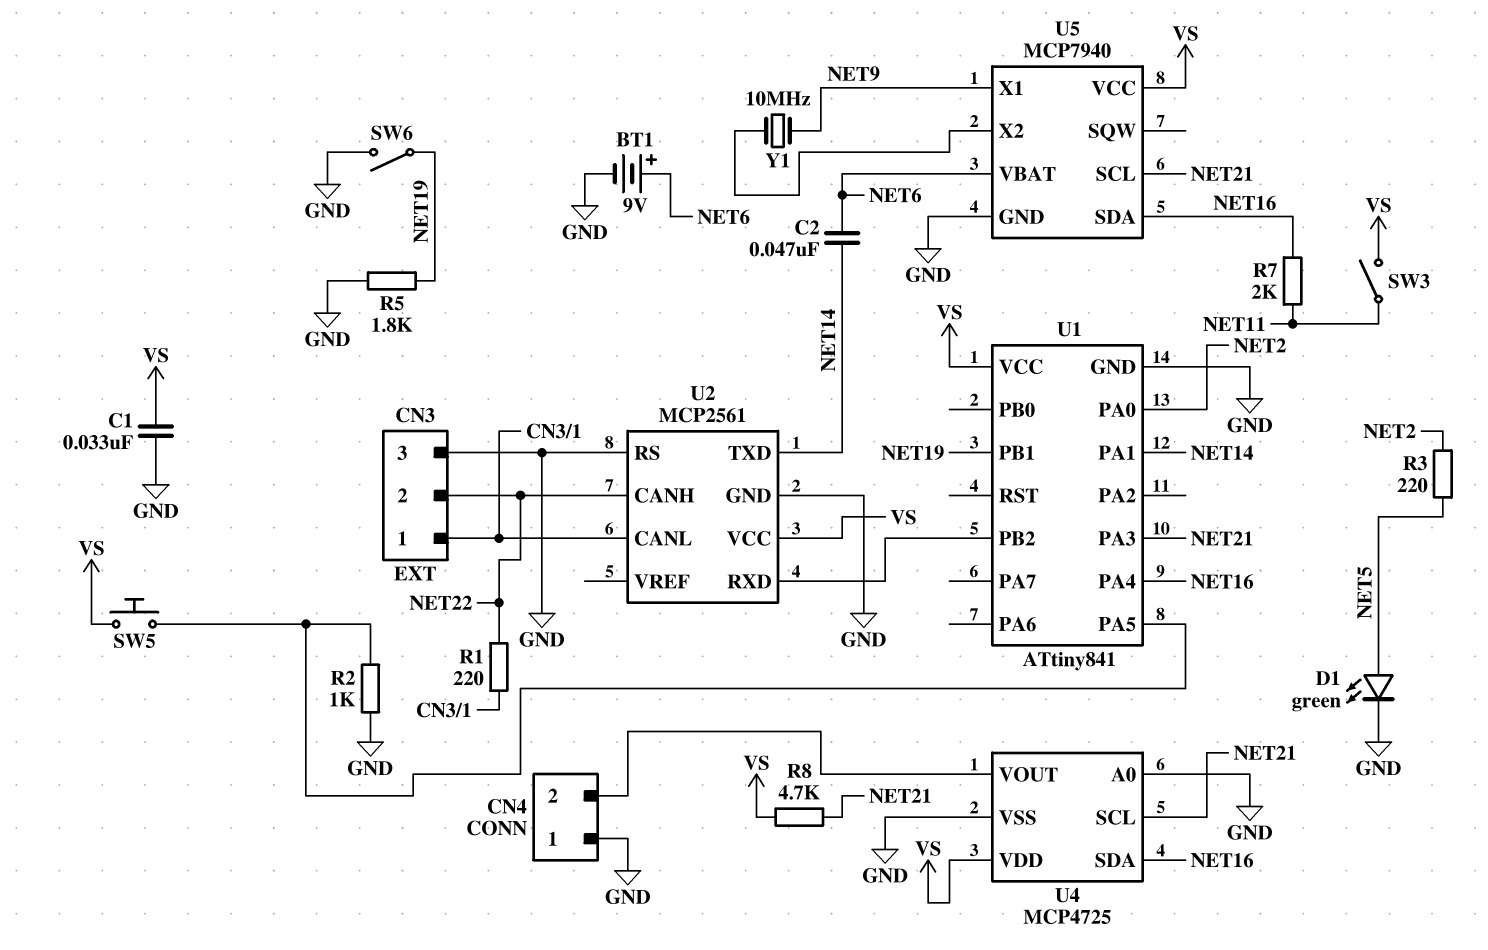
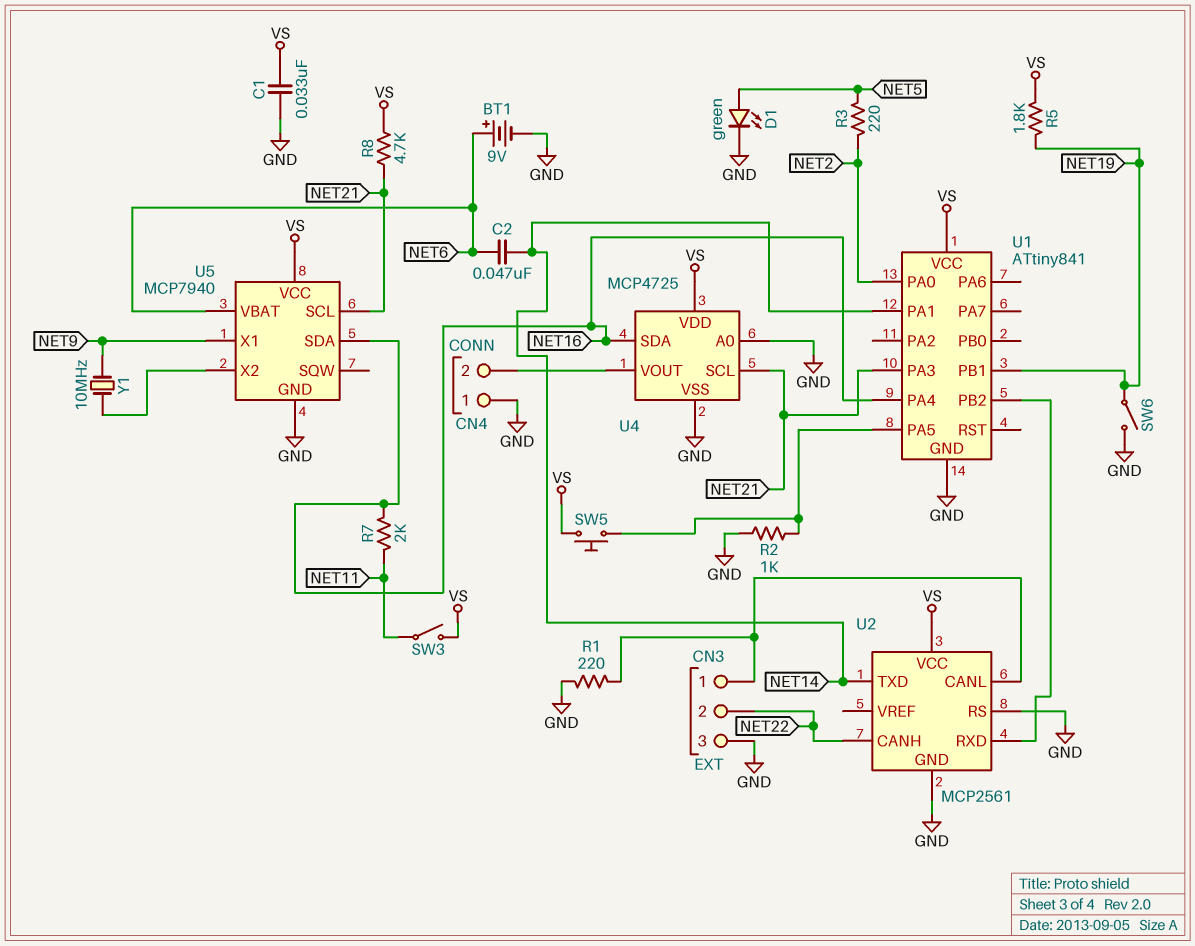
R1: 220 (CN3/1, NET22) -> 220 (CN3/1, GND)
R5: 1.8k (GND, NET19) -> 1.8k (NET19, VS)

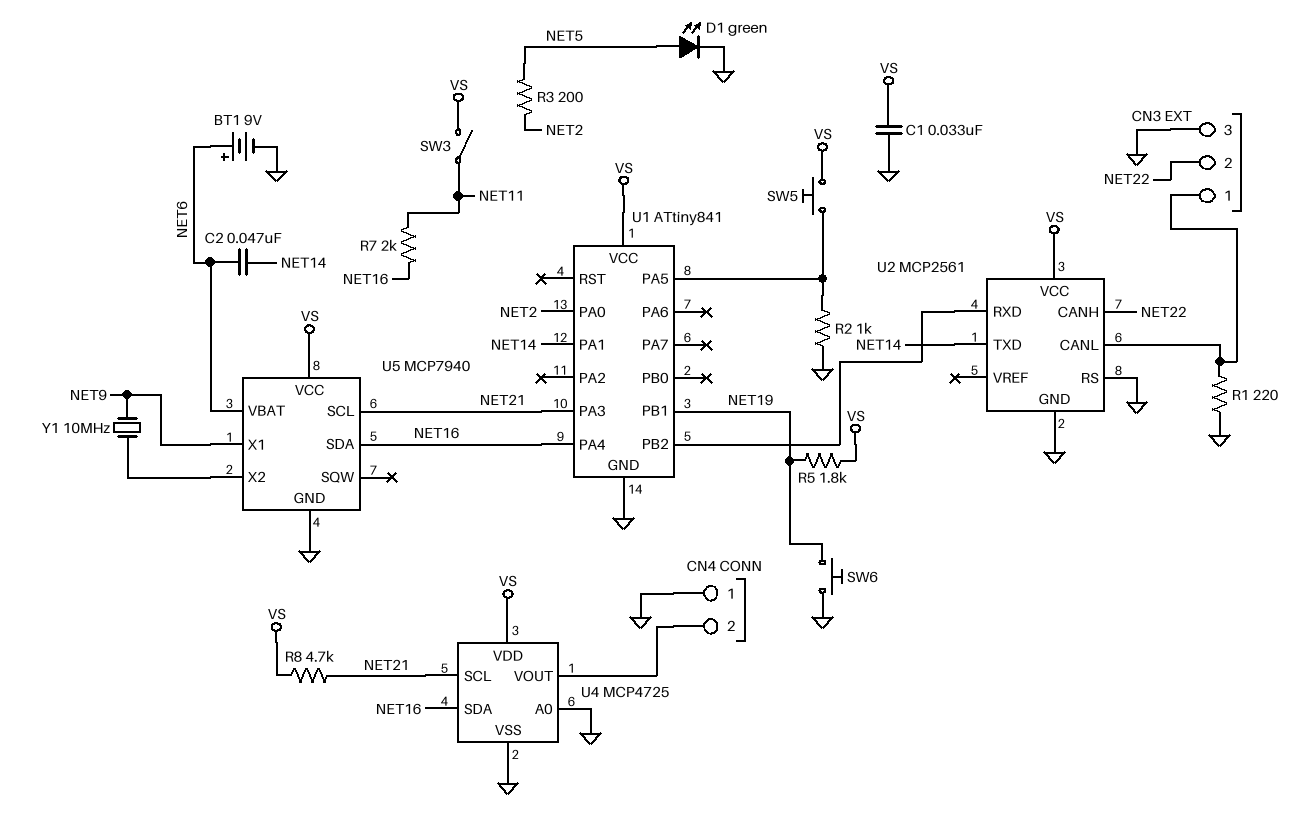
R3: 220 (NET2, NET5) -> 200 (NET2, NET5)
SW6: switch (GND, NET19) -> button (GND, NET19)

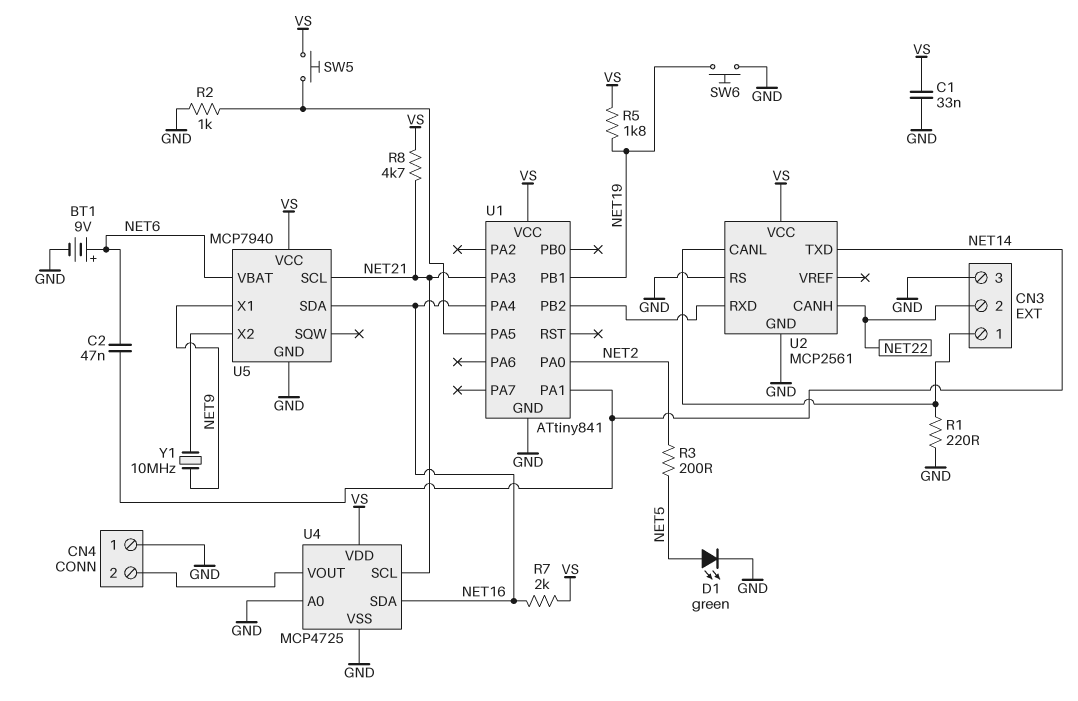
R7: 2k (NET11, NET16) -> 2k (NET16, VS)
SW3: switch (NET11, VS) -> none

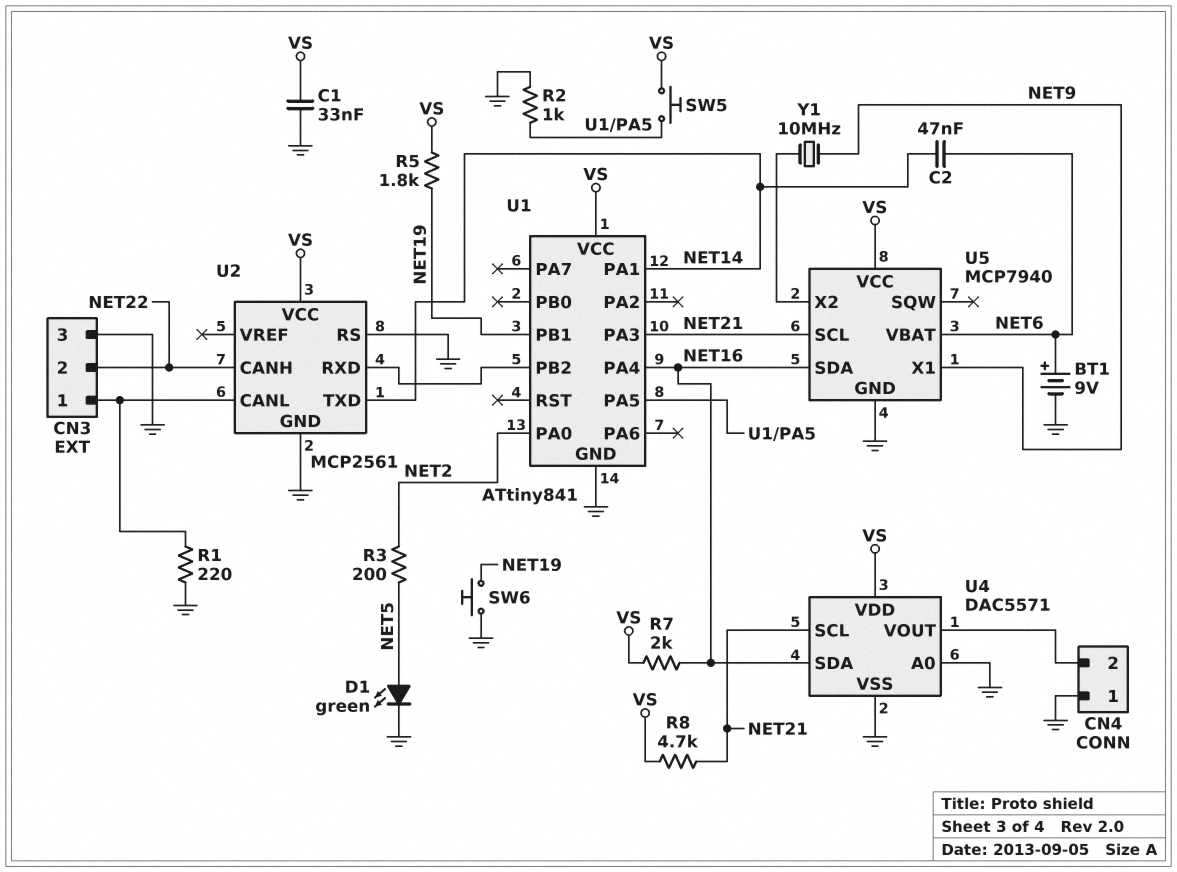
U4: MCP4725 -> DAC5571

